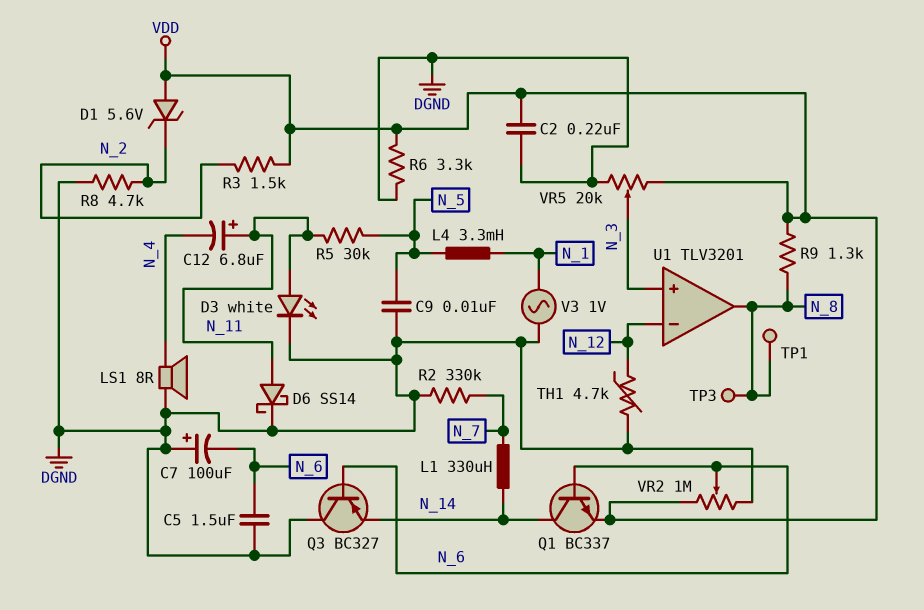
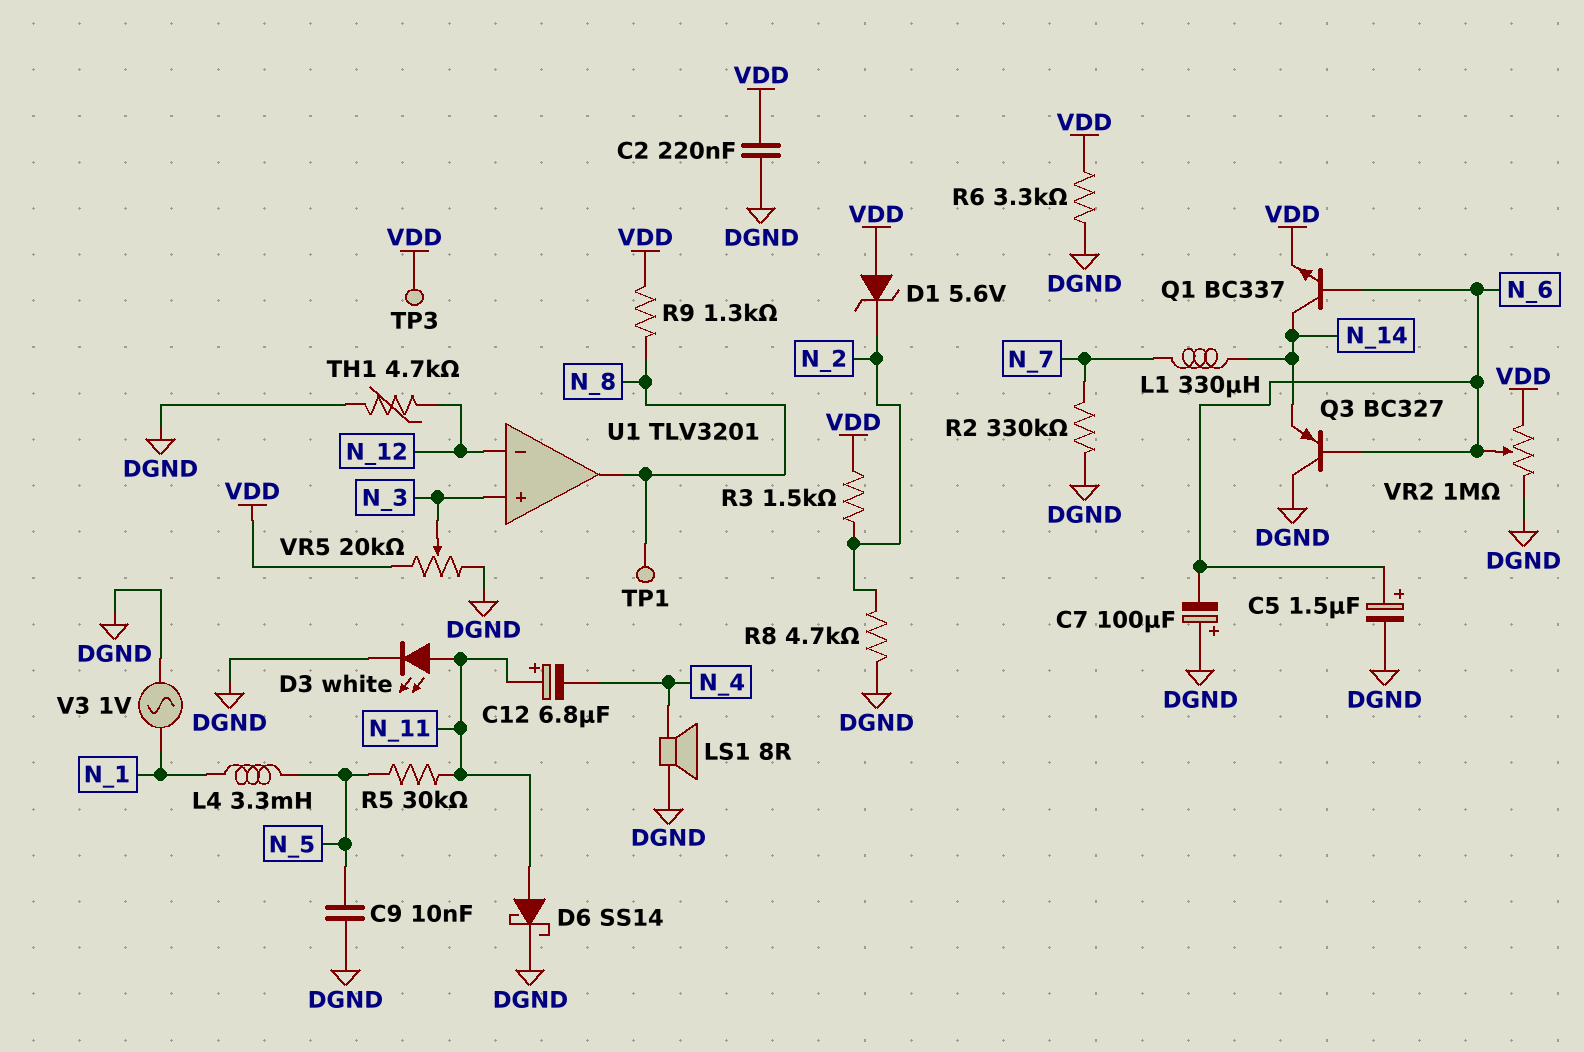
C5: 1.5uF (DGND, N_6) -> 1.5uF (plus N_6, minus DGND)
TP3: test point (N_8) -> test point (VDD)

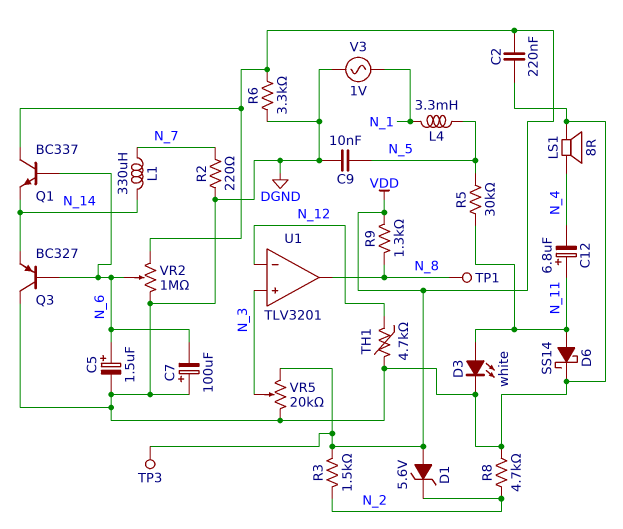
Q1: NPN BC337 (B N_6, C N_14, E VDD) -> NPN BC337 (B N_6, C VDD, E N_14)
R2: 330k (DGND, N_7) -> 220 (DGND, N_7)

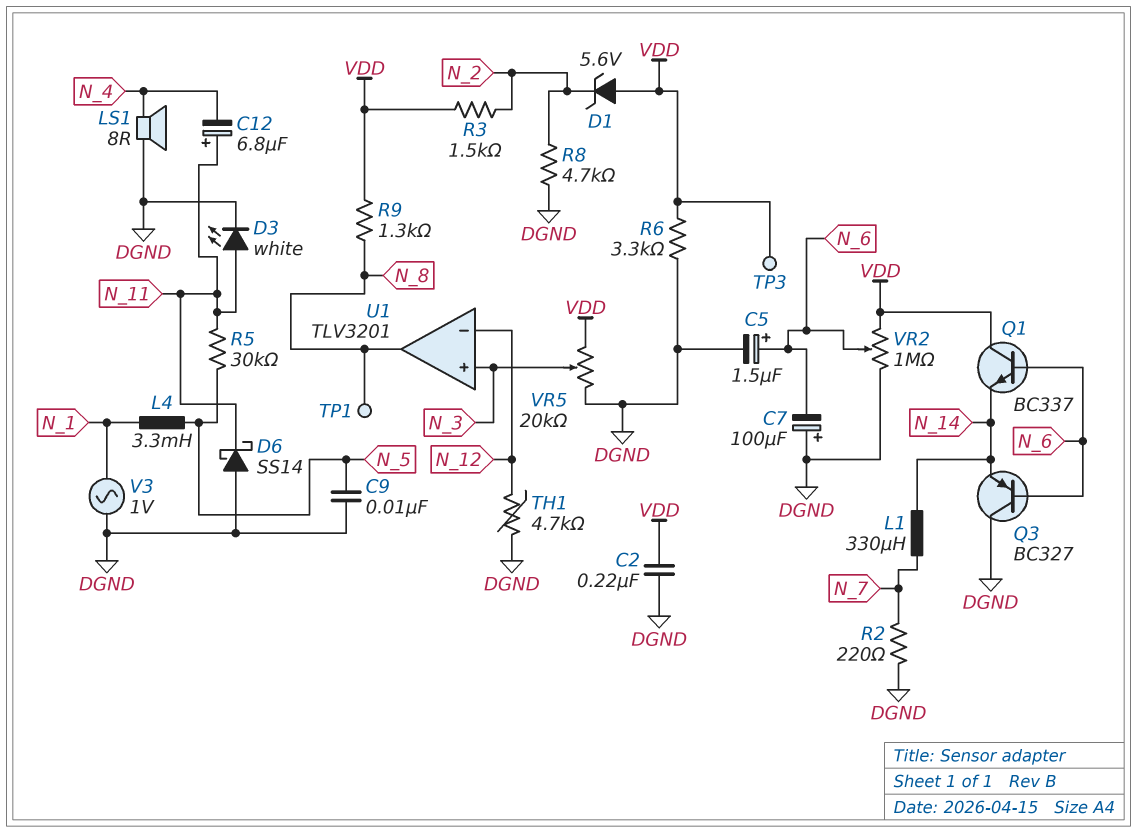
D6: schottky SS14 (A N_11, K DGND) -> schottky SS14 (A DGND, K N_11)

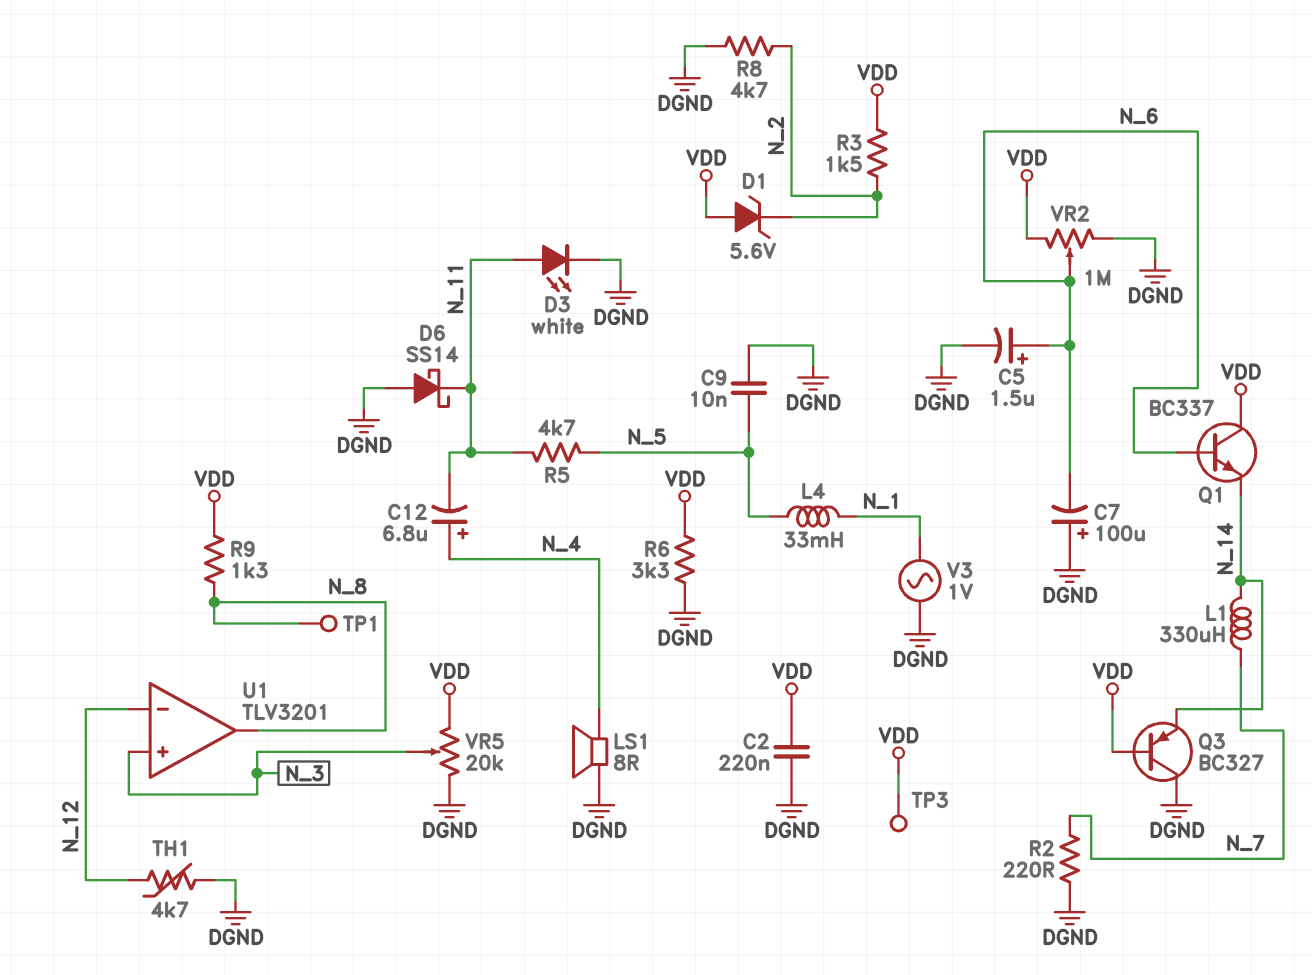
C12: 6.8uF (plus N_11, minus N_4) -> 6.8uF (plus N_4, minus N_11)
L4: 3.3mH (N_1, N_5) -> 33mH (N_1, N_5)
Q3: PNP BC327 (B N_6, C DGND, E N_14) -> PNP BC327 (B VDD, C DGND, E N_14)
R5: 30k (N_5, N_11) -> 4.7k (N_5, N_11)

